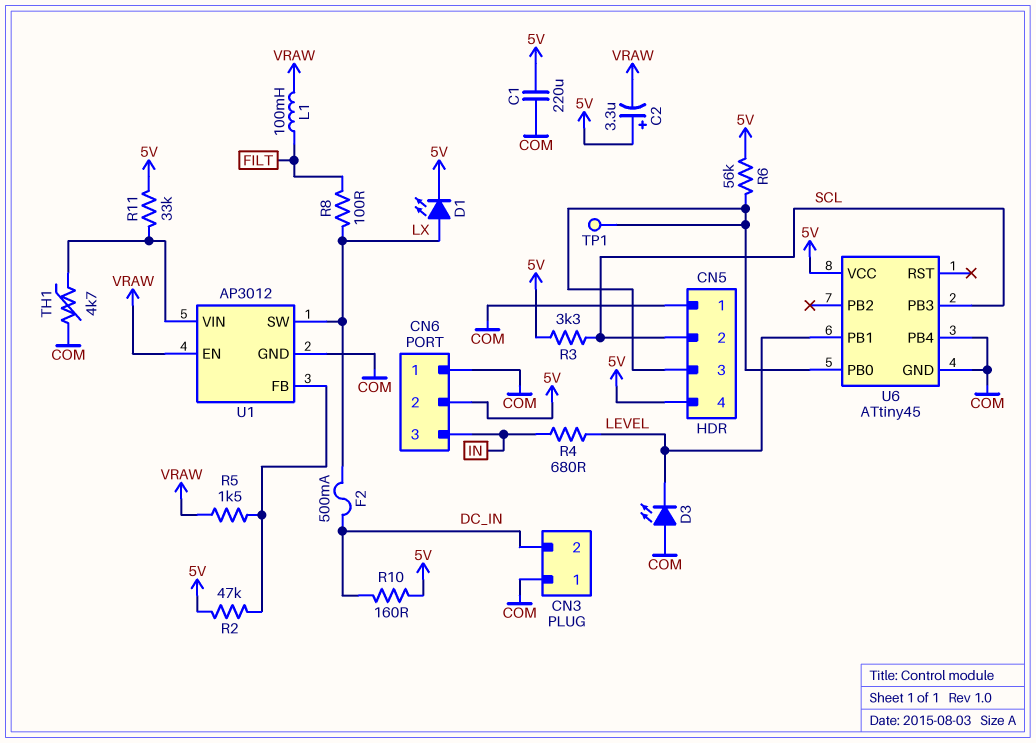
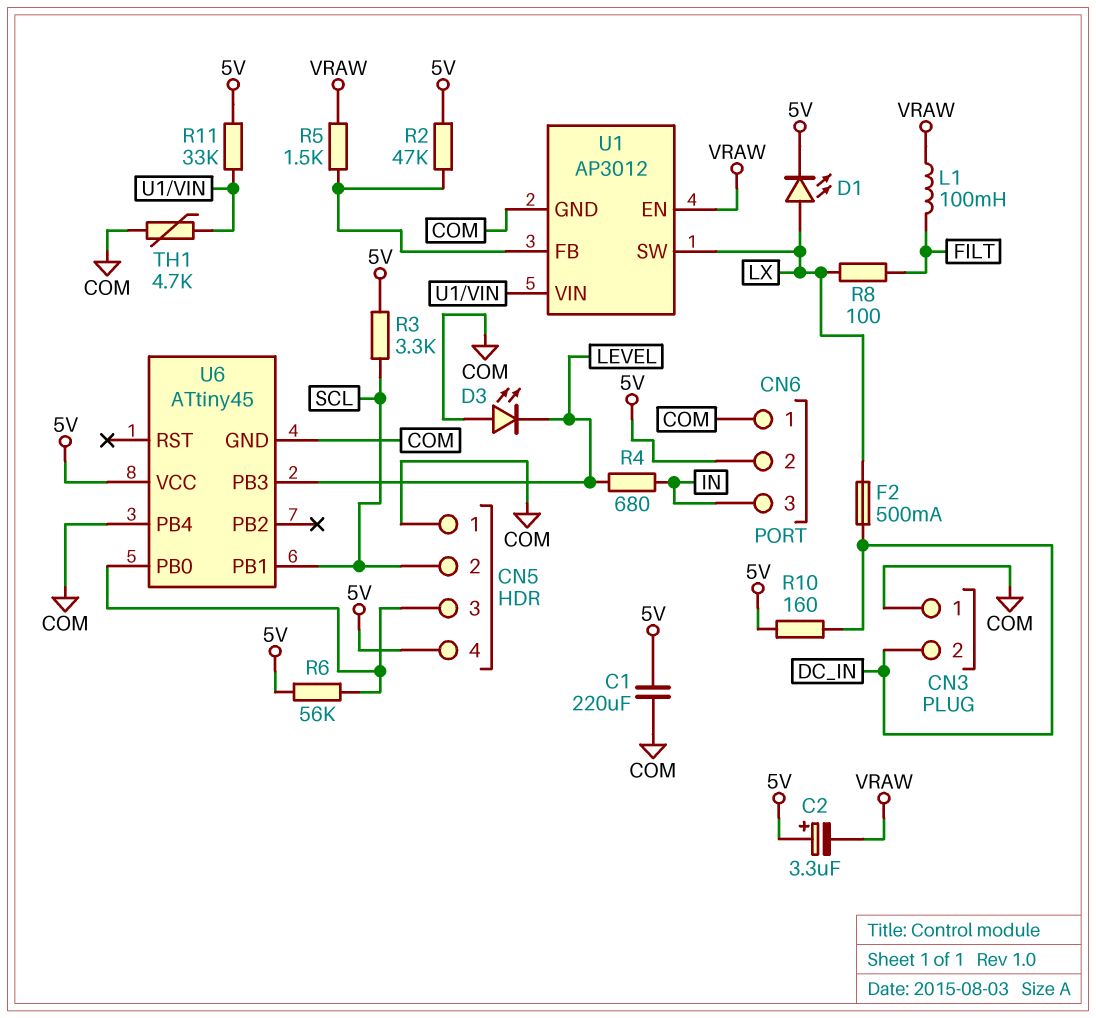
TP1: test point (CN5/3) -> none
U6 pin PB1: LEVEL -> SCL
U6 pin PB3: SCL -> LEVEL

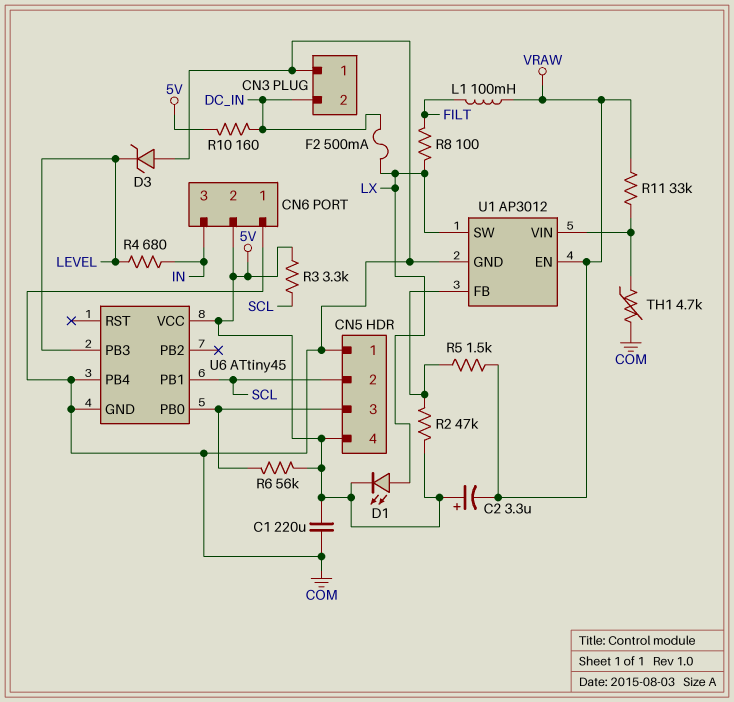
D3: LED (A COM, K LEVEL) -> zener (A COM, K LEVEL)
R11: 33k (5V, U1/VIN) -> 33k (U1/VIN, VRAW)

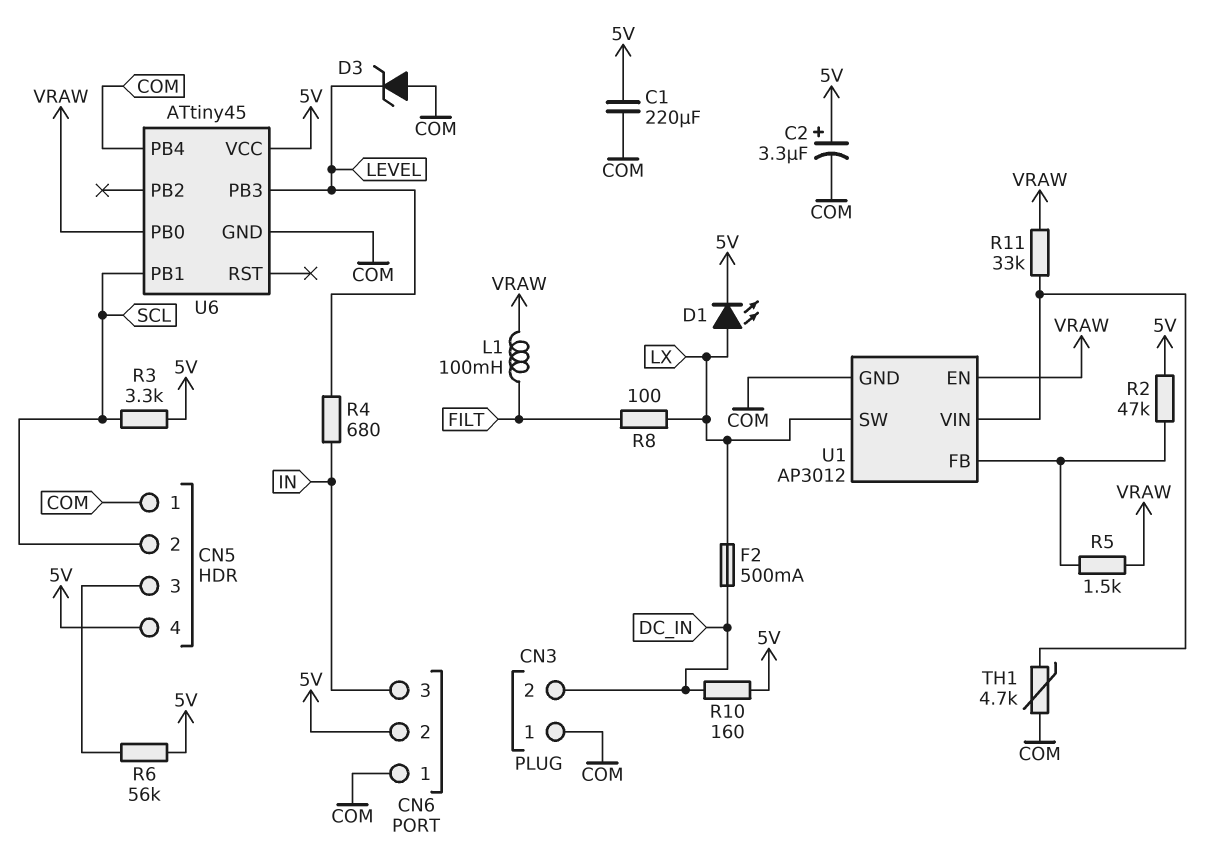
C2: 3.3uF (plus 5V, minus VRAW) -> 3.3uF (plus 5V, minus COM)
U6 pin PB0: CN5/3 -> VRAW

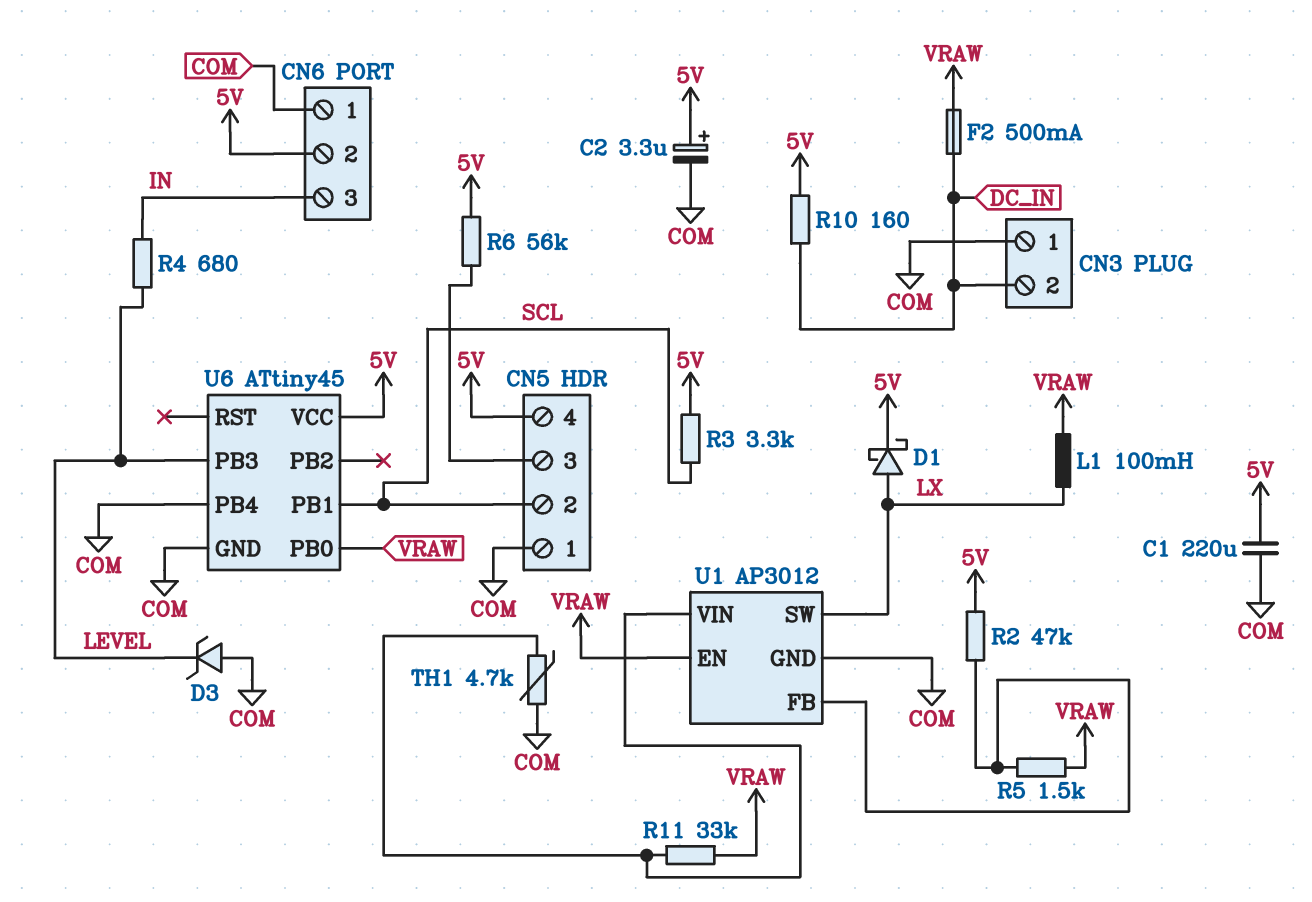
D1: LED (A LX, K 5V) -> schottky (A LX, K 5V)
F2: 500mA (DC_IN, LX) -> 500mA (DC_IN, VRAW)
L1: 100mH (FILT, VRAW) -> 100mH (LX, VRAW)
R8: 100 (FILT, LX) -> none

